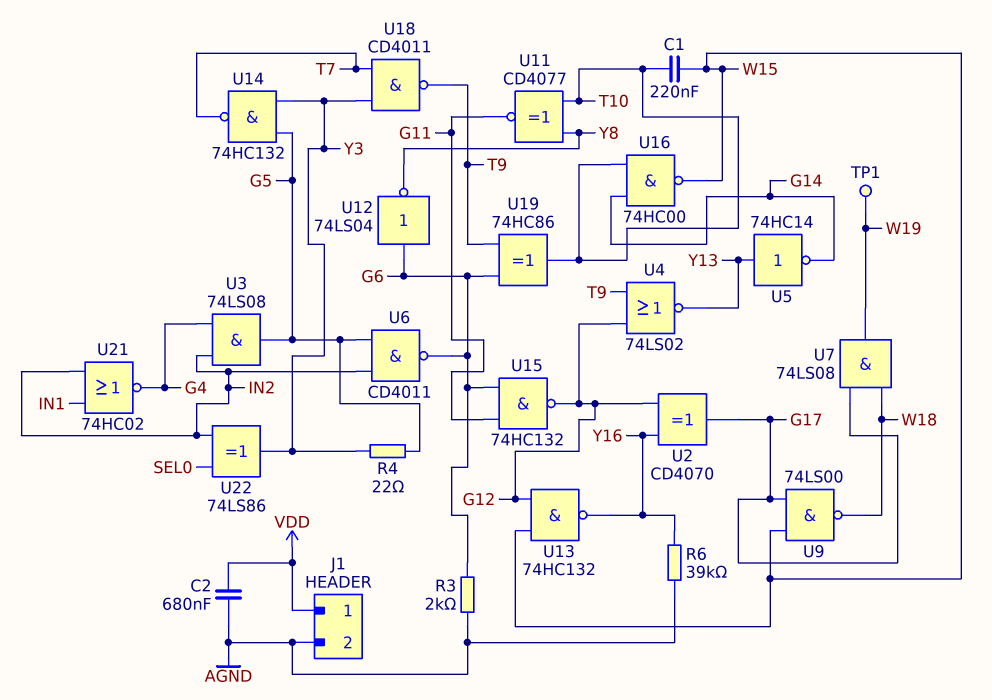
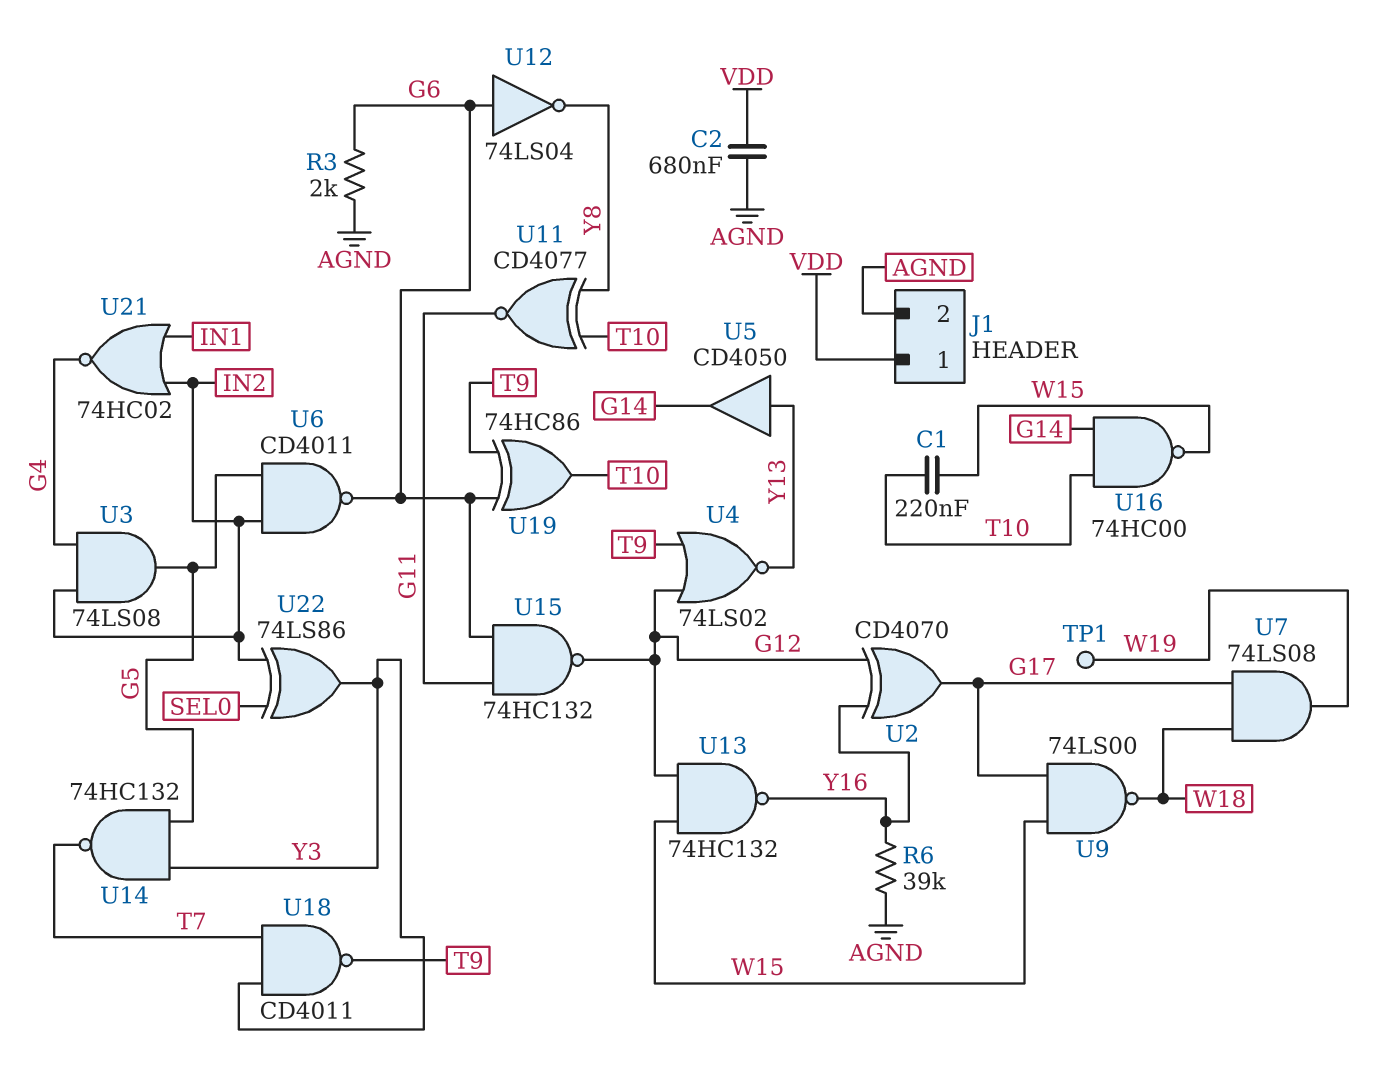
R4: 22 (G5, Y3) -> none
U5: NOT 74HC14 (in Y13, out G14) -> buffer CD4050 (in Y13, out G14)

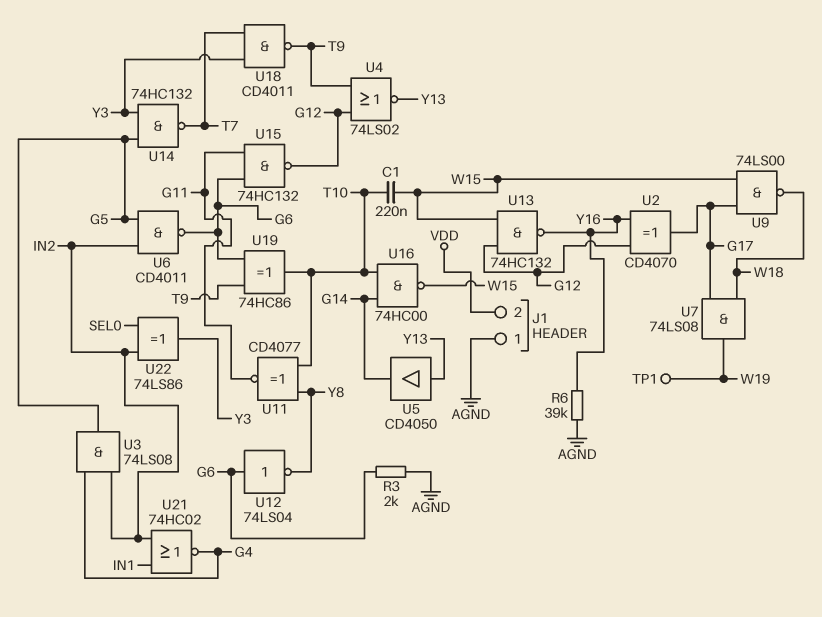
C2: 680nF (AGND, VDD) -> none
J1 pin 1: VDD -> AGND
J1 pin 2: AGND -> VDD

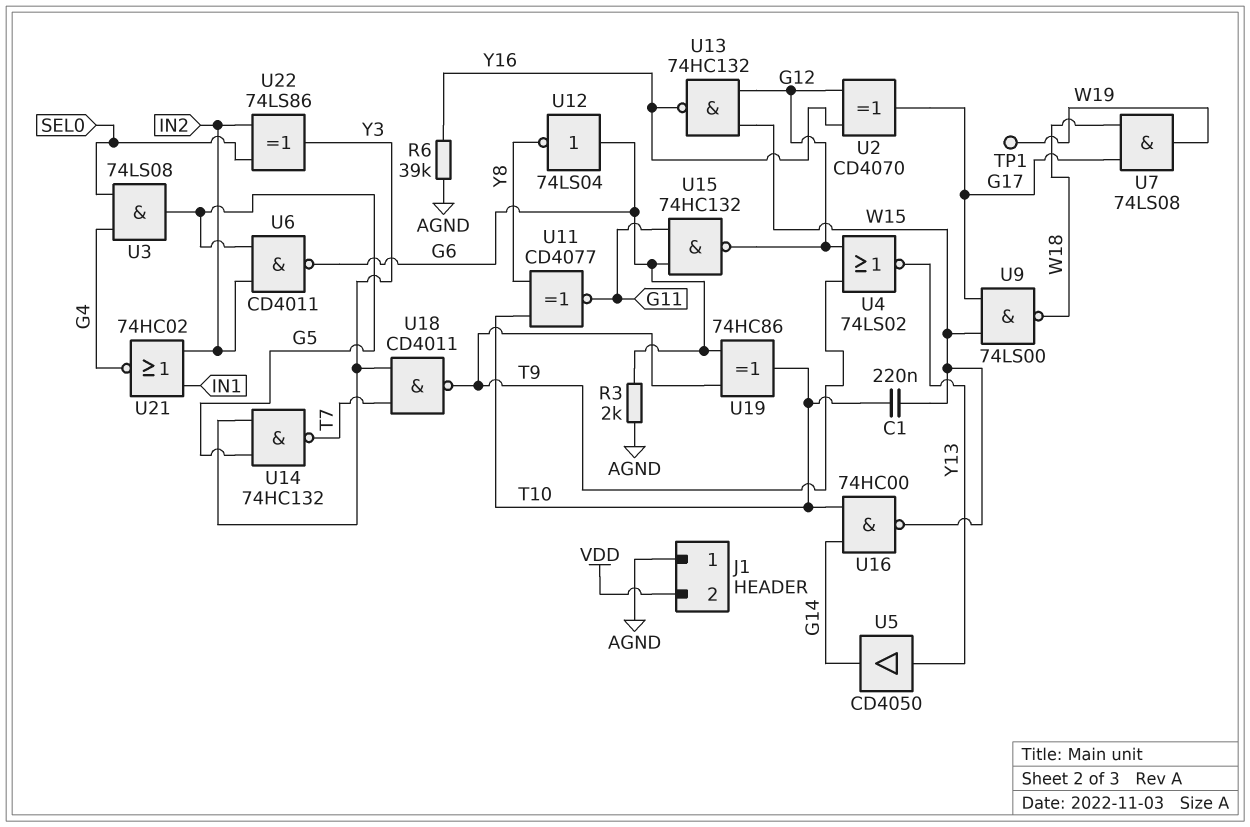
U3: AND 74LS08 (in G4, in IN2, out G5) -> AND 74LS08 (in G4, in SEL0, out G5)

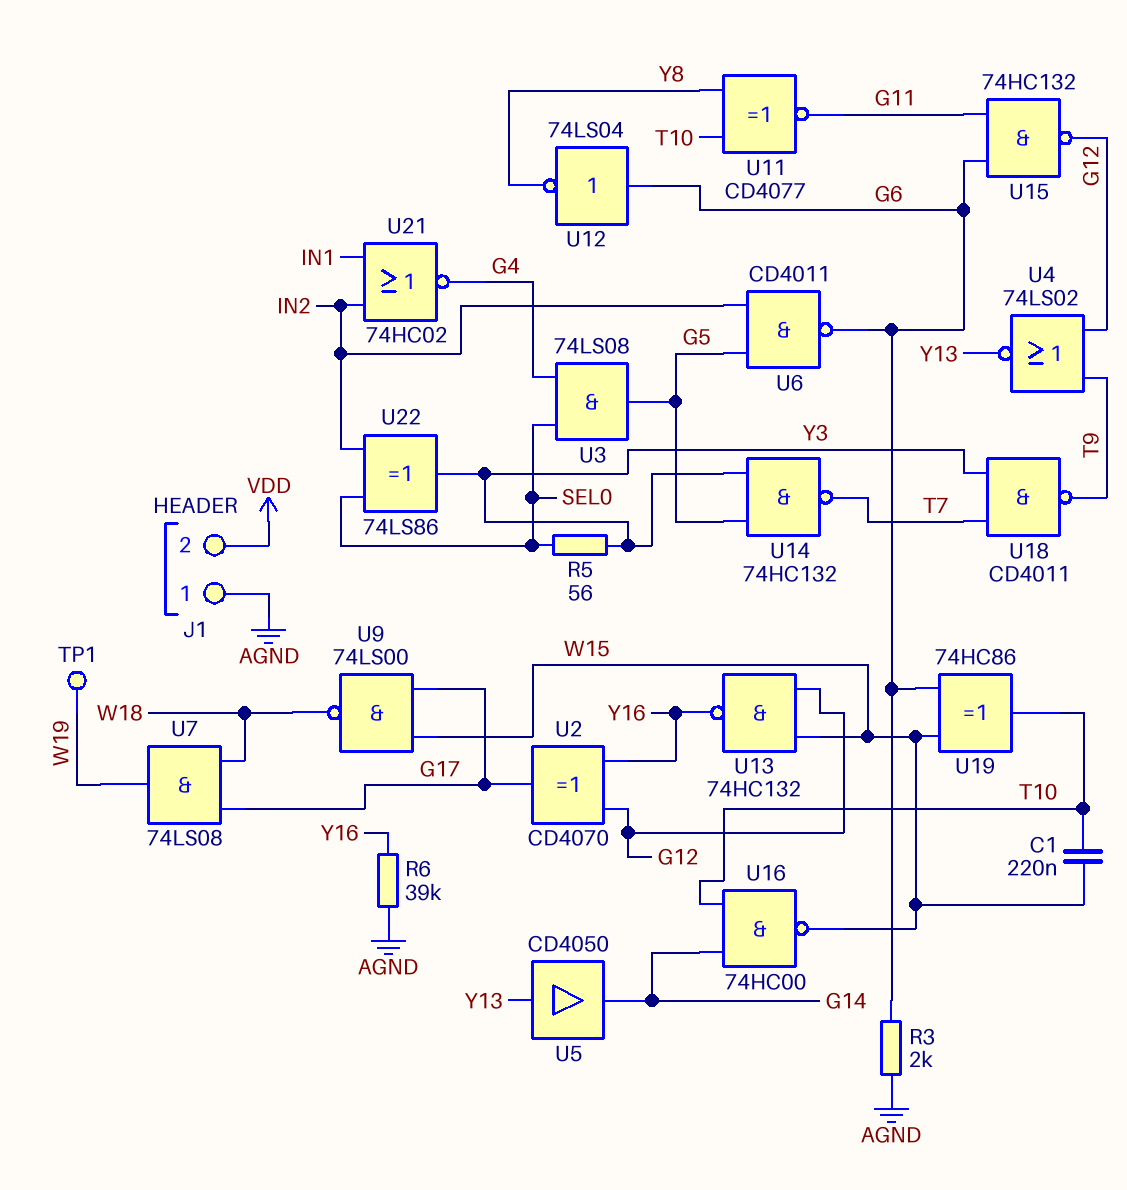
R5: none -> 56 (SEL0, Y3)
U19: XOR 74HC86 (in G6, in T9, out T10) -> XOR 74HC86 (in G6, in W15, out T10)

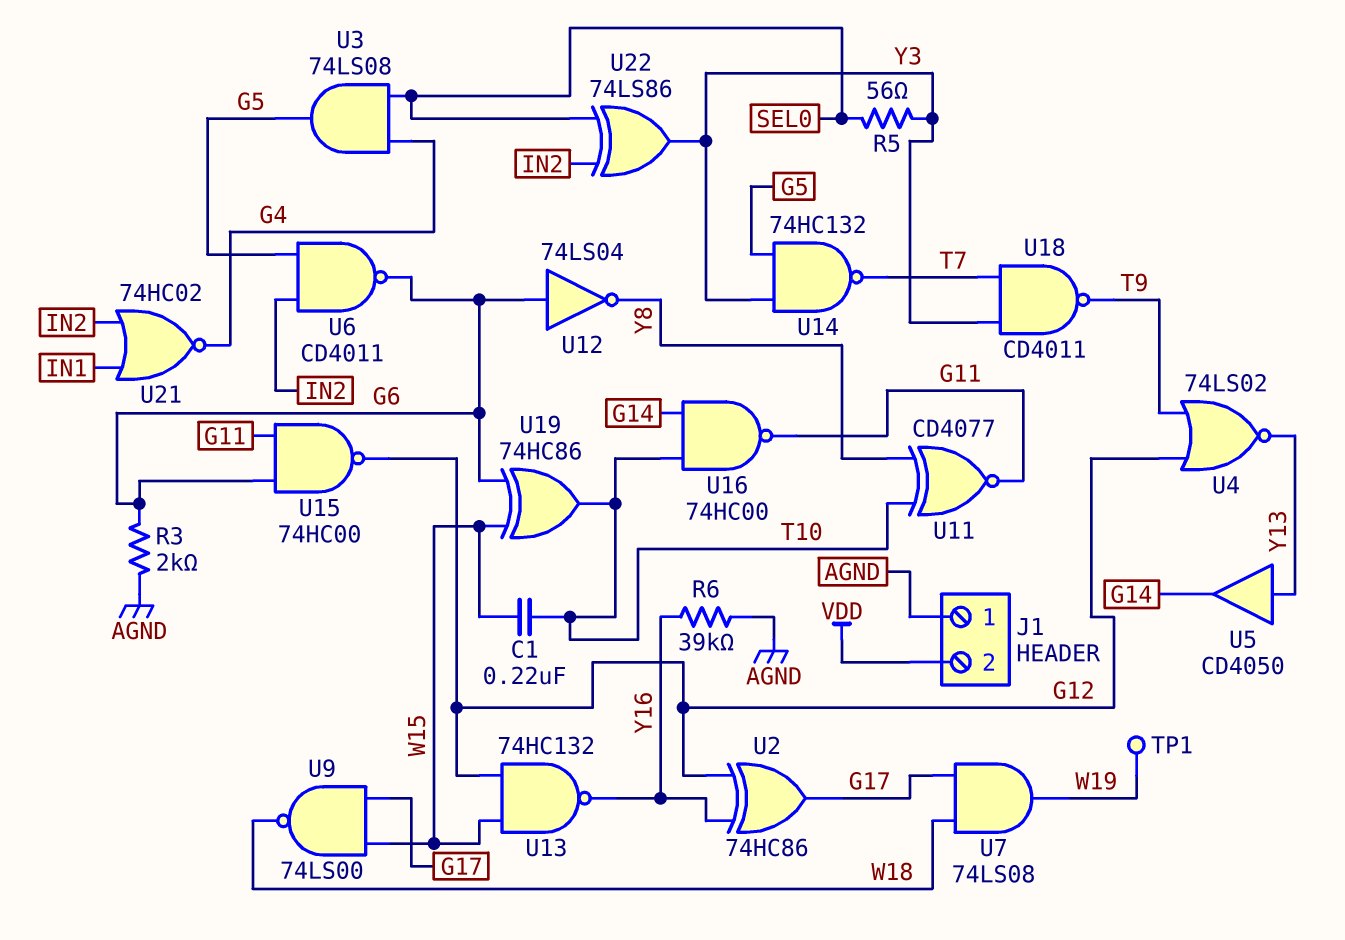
U2: XOR CD4070 (in G12, in Y16, out G17) -> XOR 74HC86 (in G12, in Y16, out G17)
U15: NAND 74HC132 (in G6, in G11, out G12) -> NAND 74HC00 (in G6, in G11, out G12)
U16: NAND 74HC00 (in G14, in T10, out W15) -> NAND 74HC00 (in G14, in T10, out G11)

